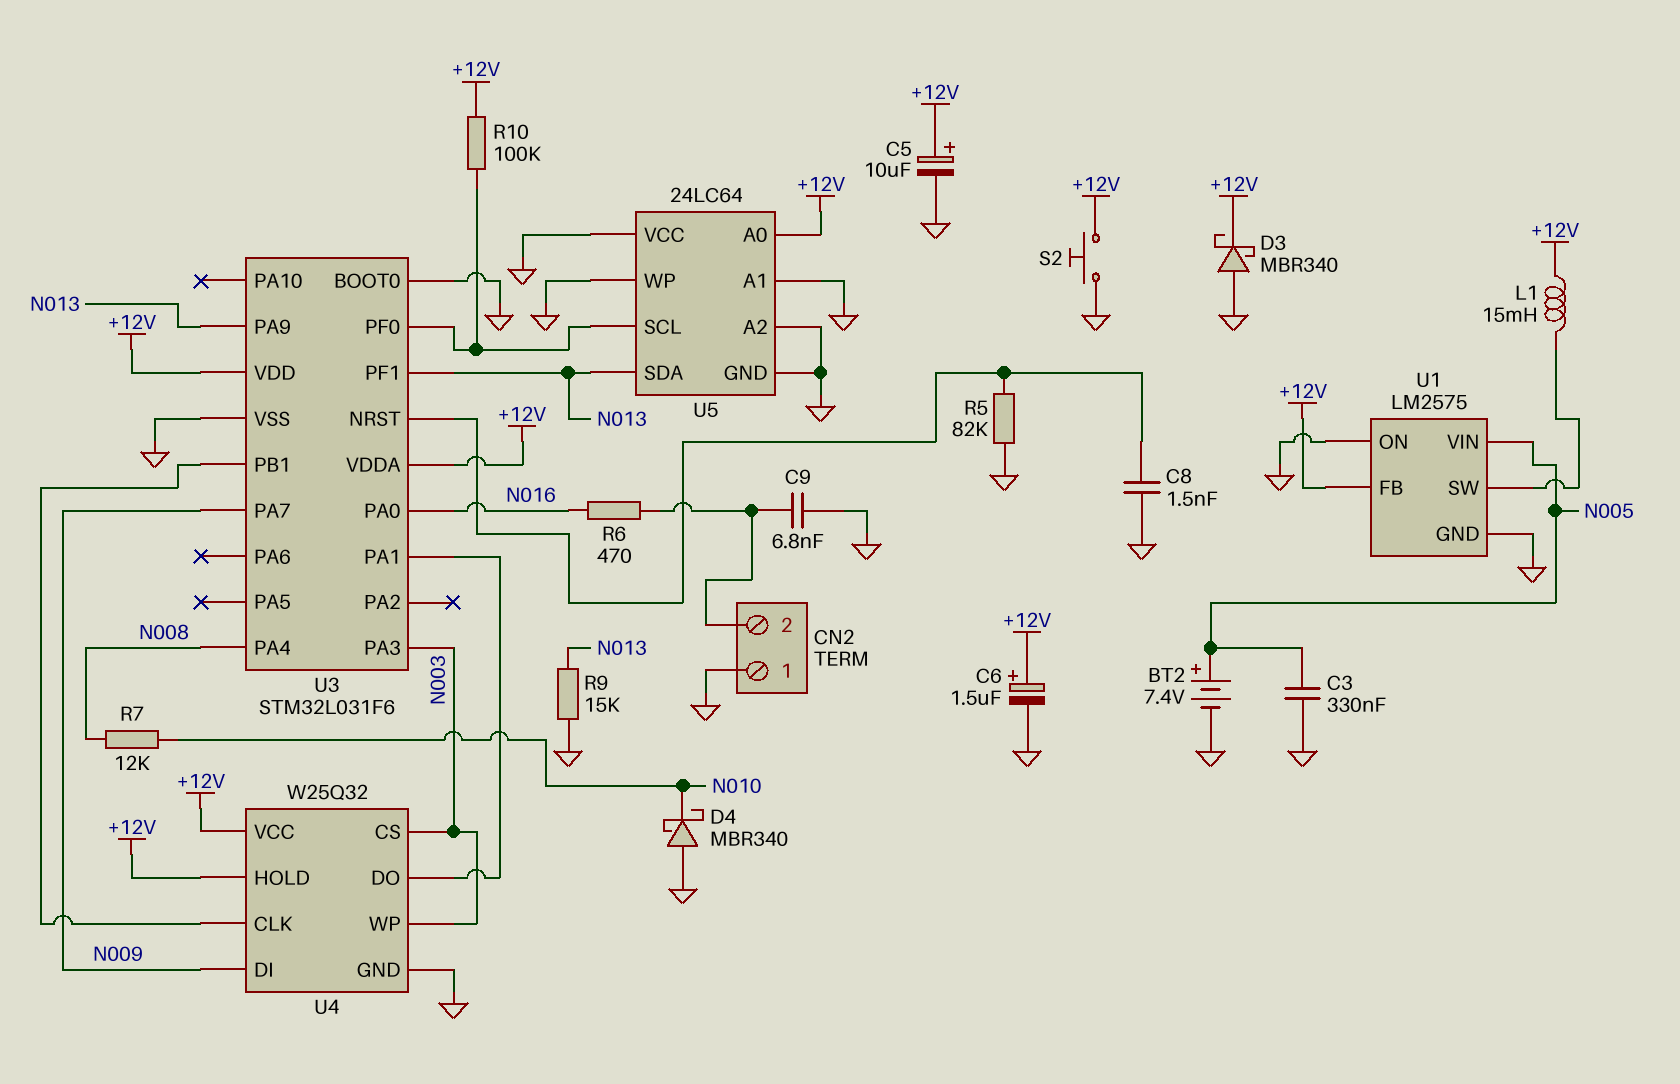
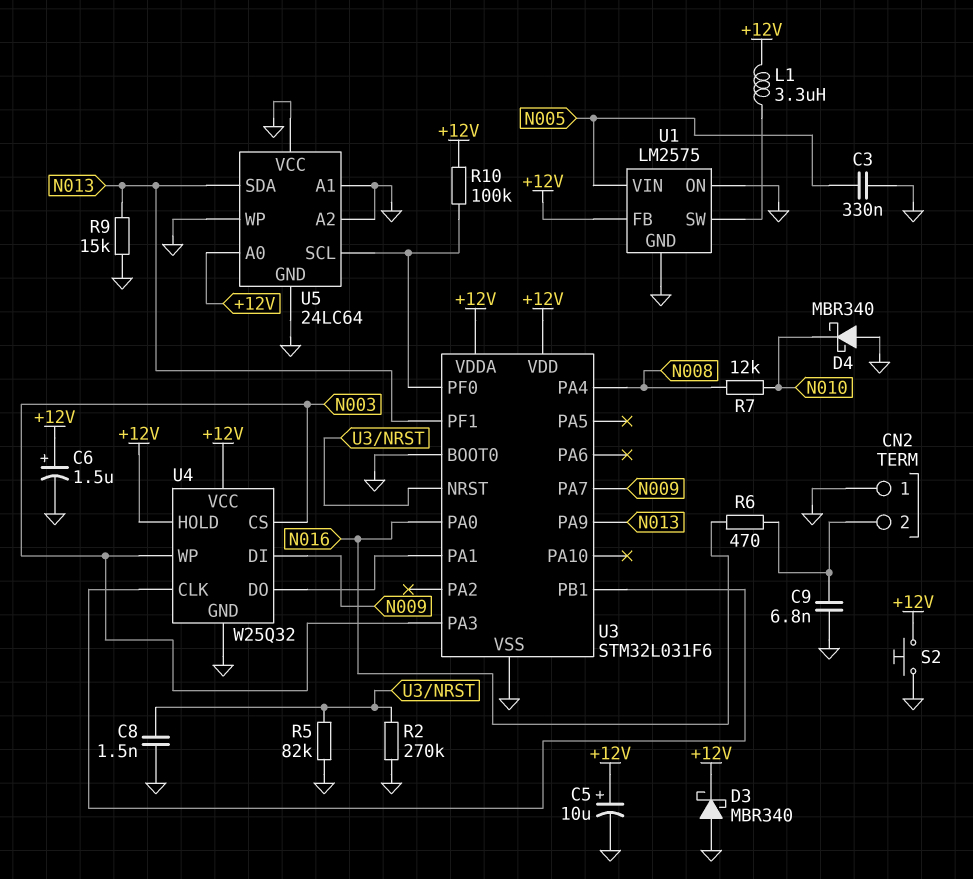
BT2: 7.4V (plus N005, minus GND) -> none
L1: 15mH (+12V, U1/SW) -> 3.3uH (+12V, U1/SW)
R2: none -> 270k (GND, U3/NRST)

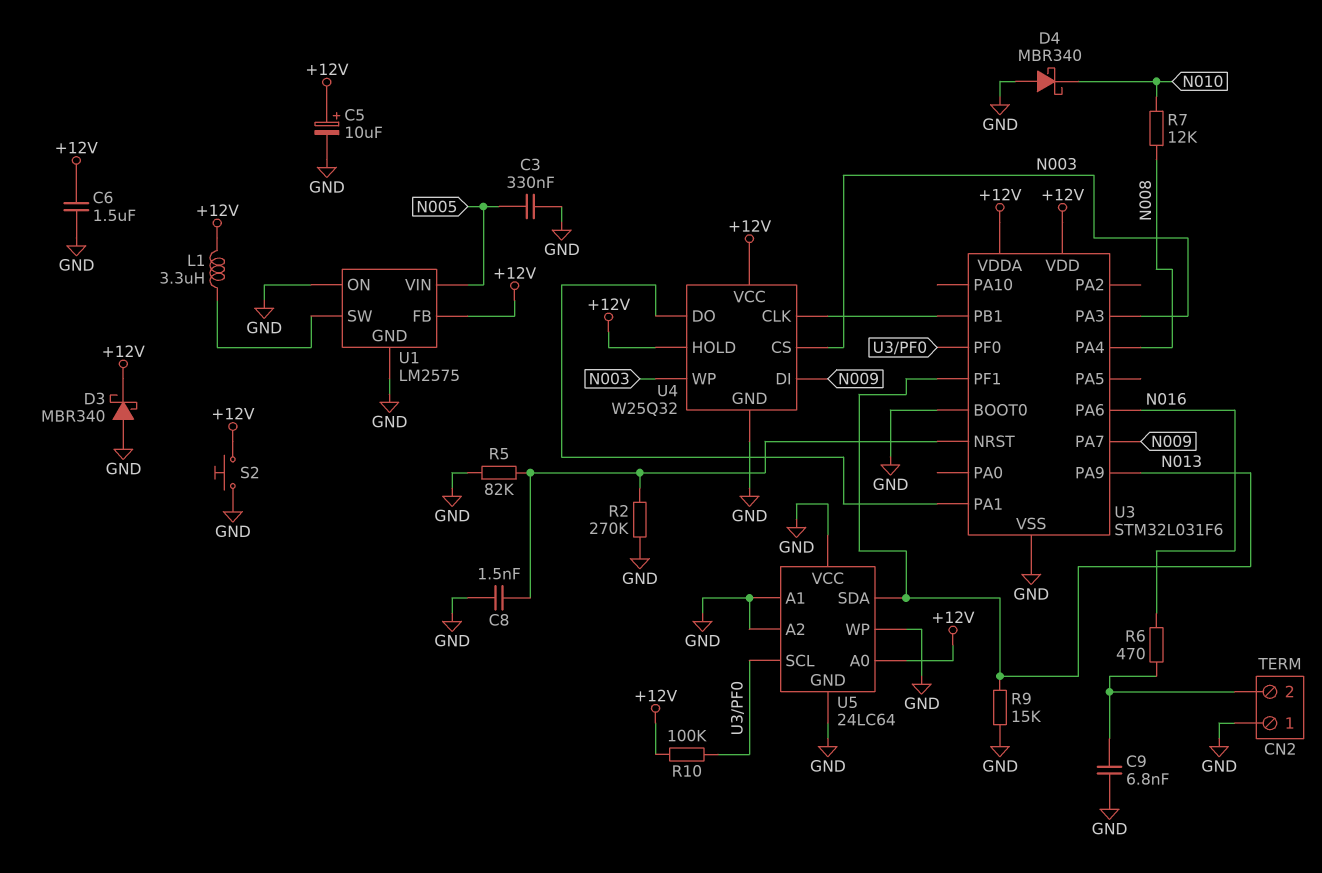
C6: 1.5uF (plus +12V, minus GND) -> 1.5uF (+12V, GND)
U3 pin PA0: N016 -> none
U3 pin PA6: none -> N016

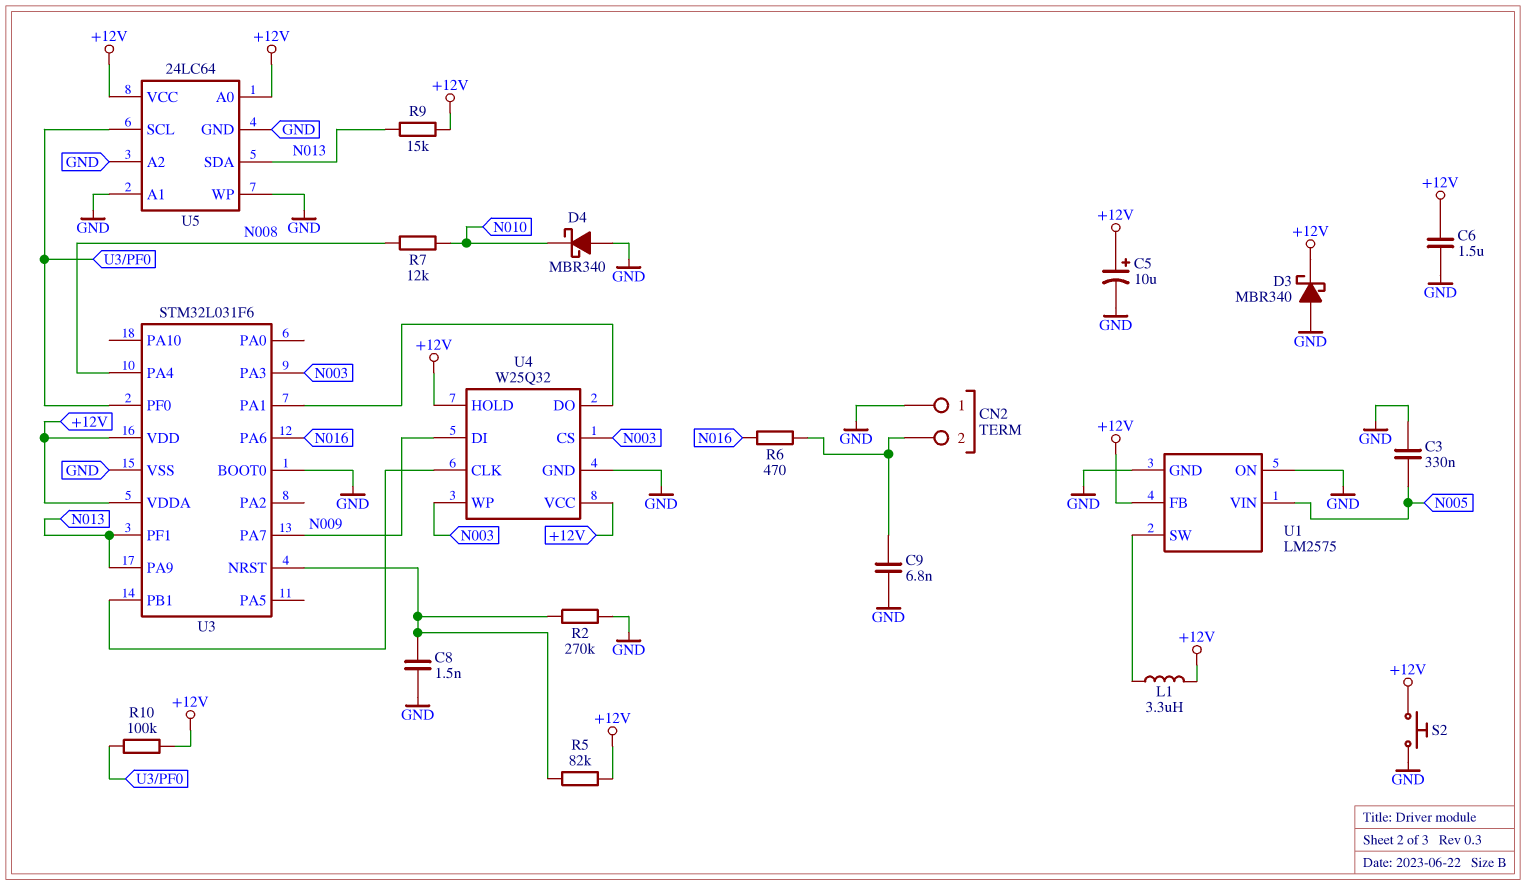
R5: 82k (GND, U3/NRST) -> 82k (+12V, U3/NRST)
R9: 15k (GND, N013) -> 15k (+12V, N013)
U5 pin VCC: GND -> +12V

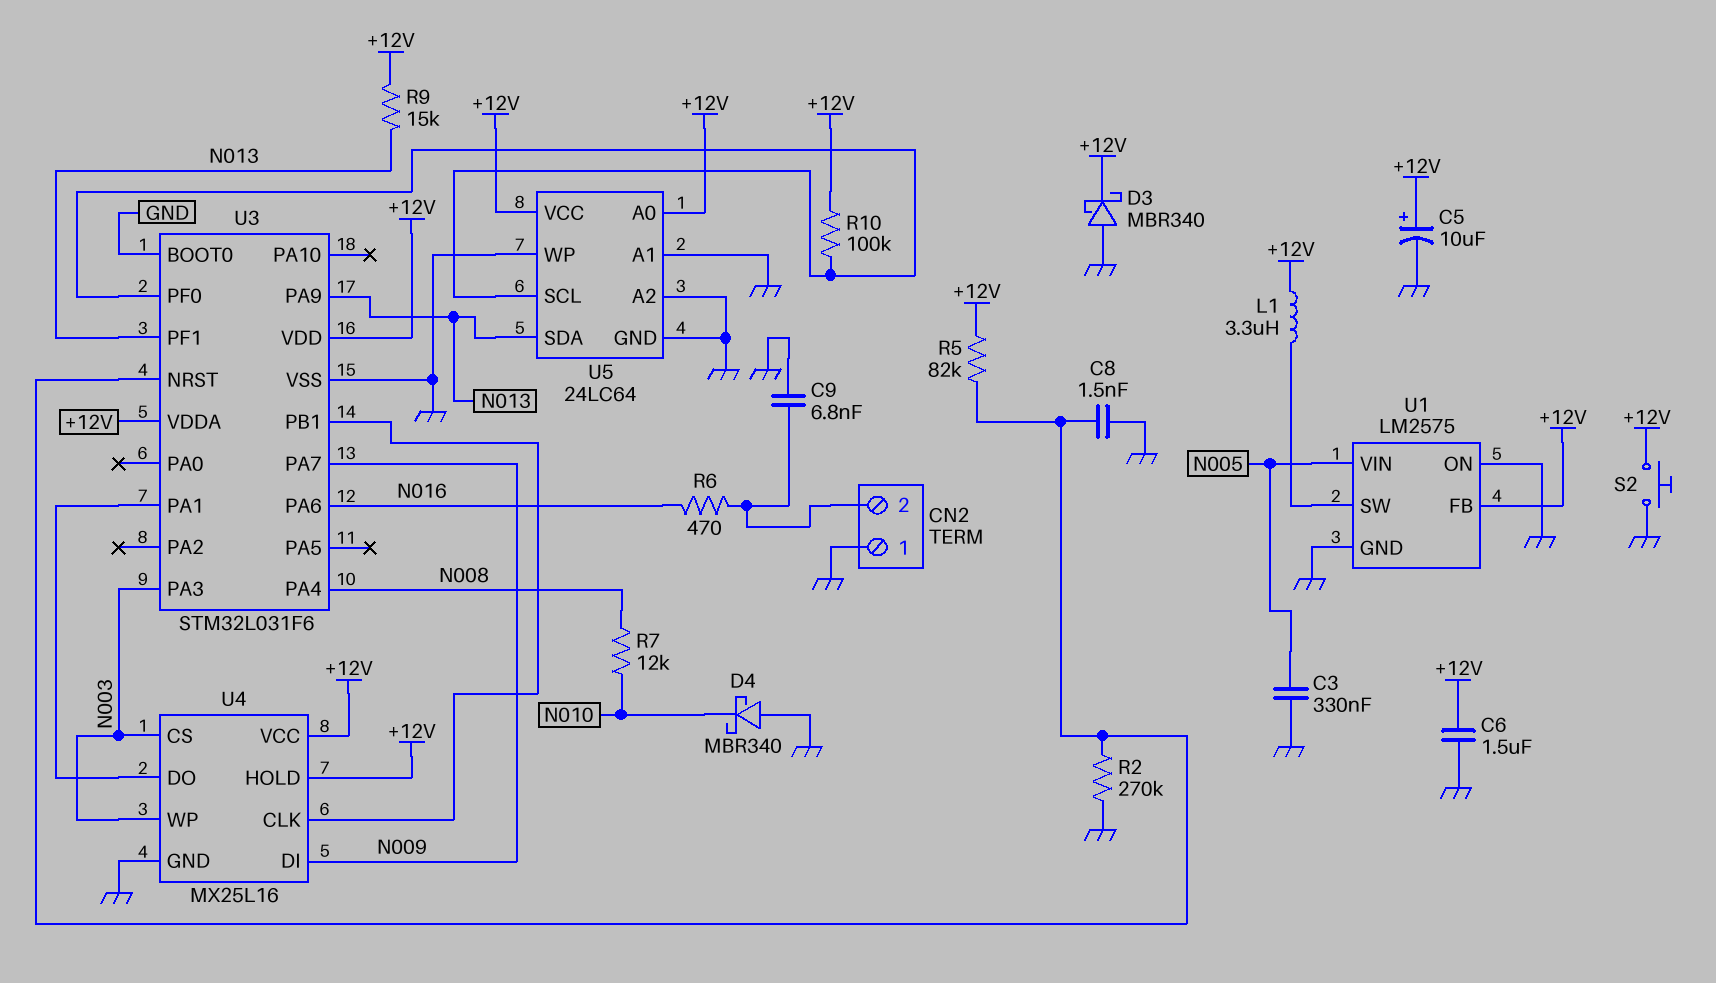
U4: W25Q32 -> MX25L16

